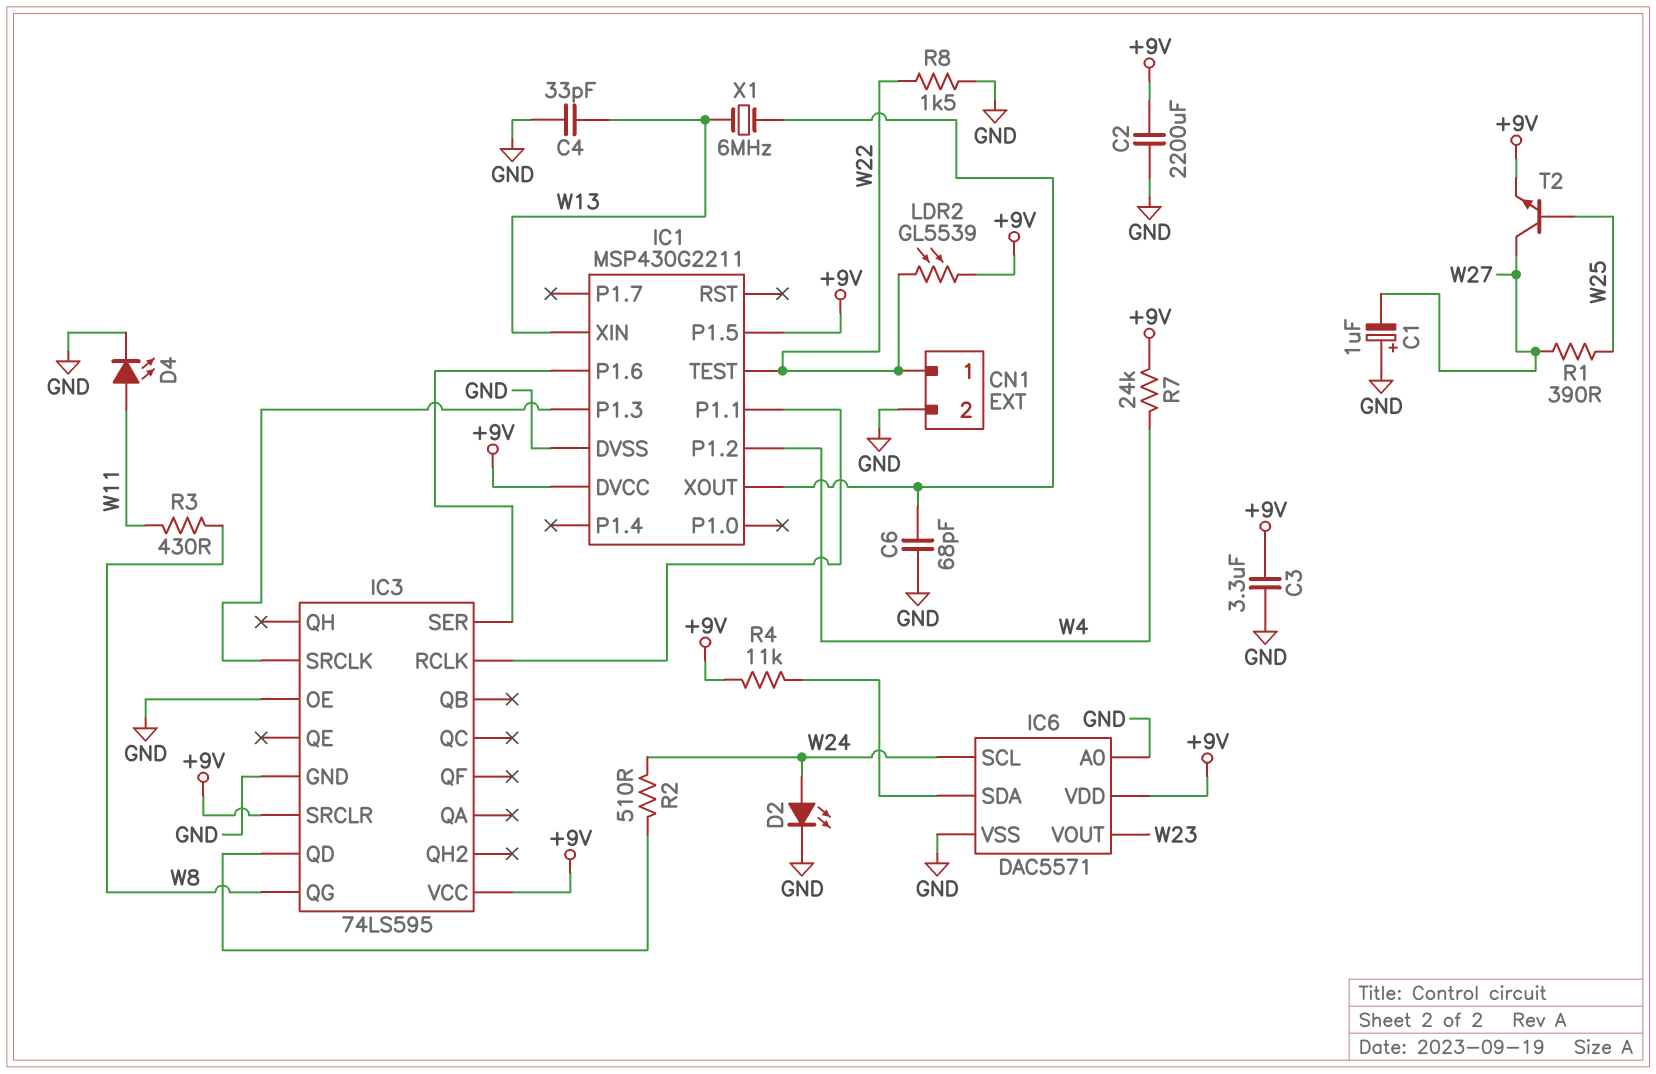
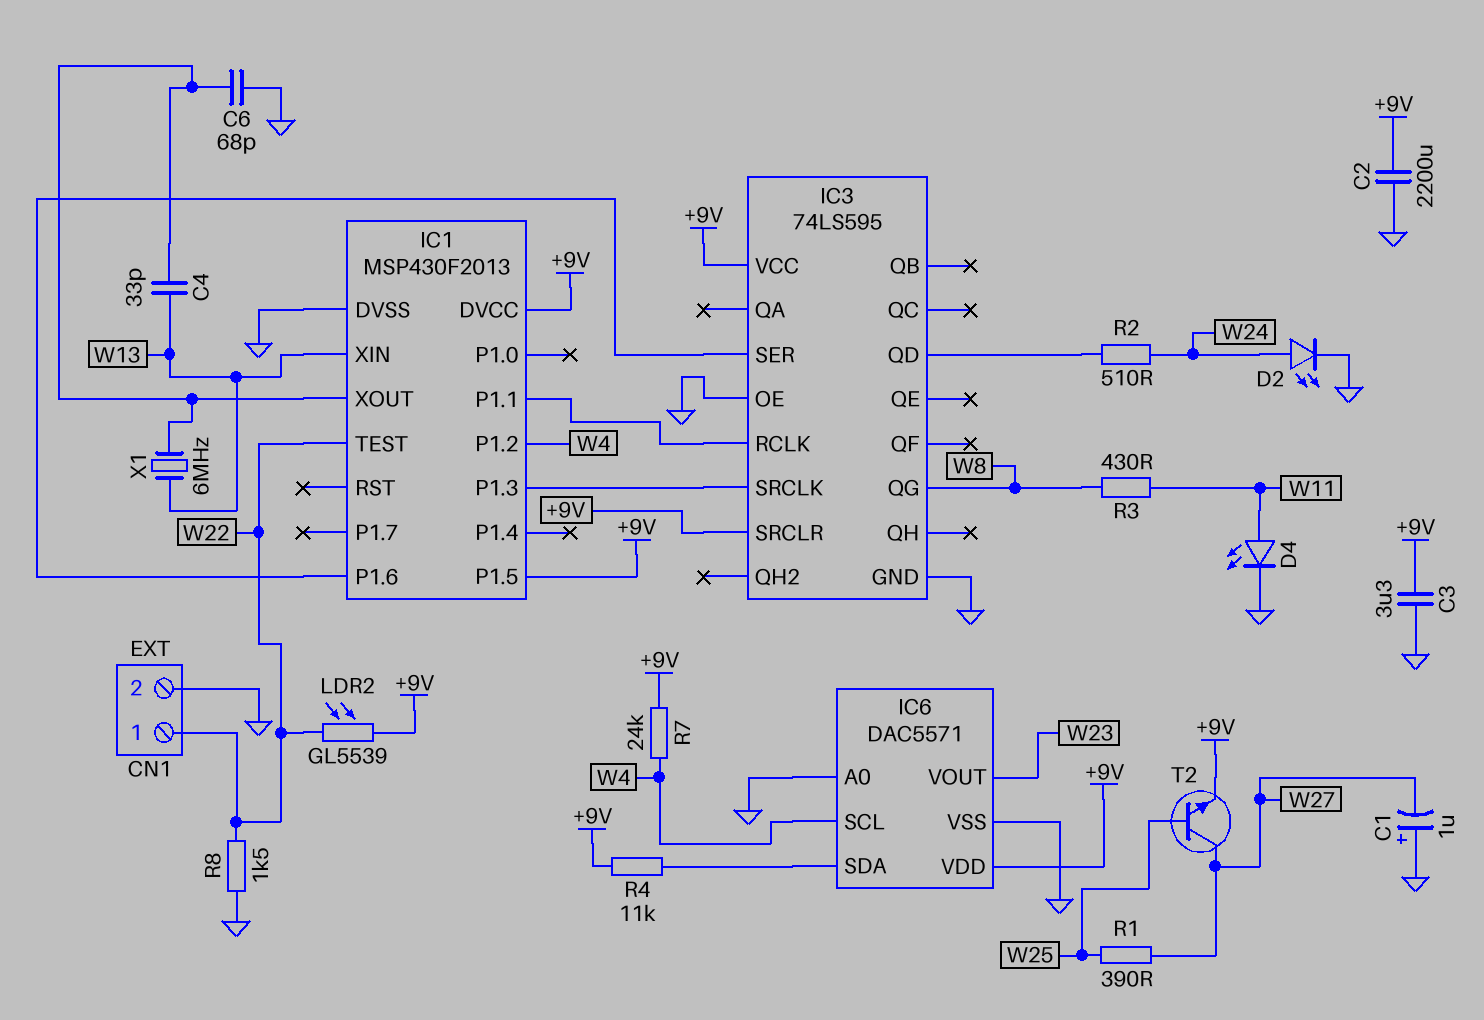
C4: 33pF (GND, W13) -> 33pF (IC1/XOUT, W13)
IC1: MSP430G2211 -> MSP430F2013
IC6 pin SCL: W24 -> W4

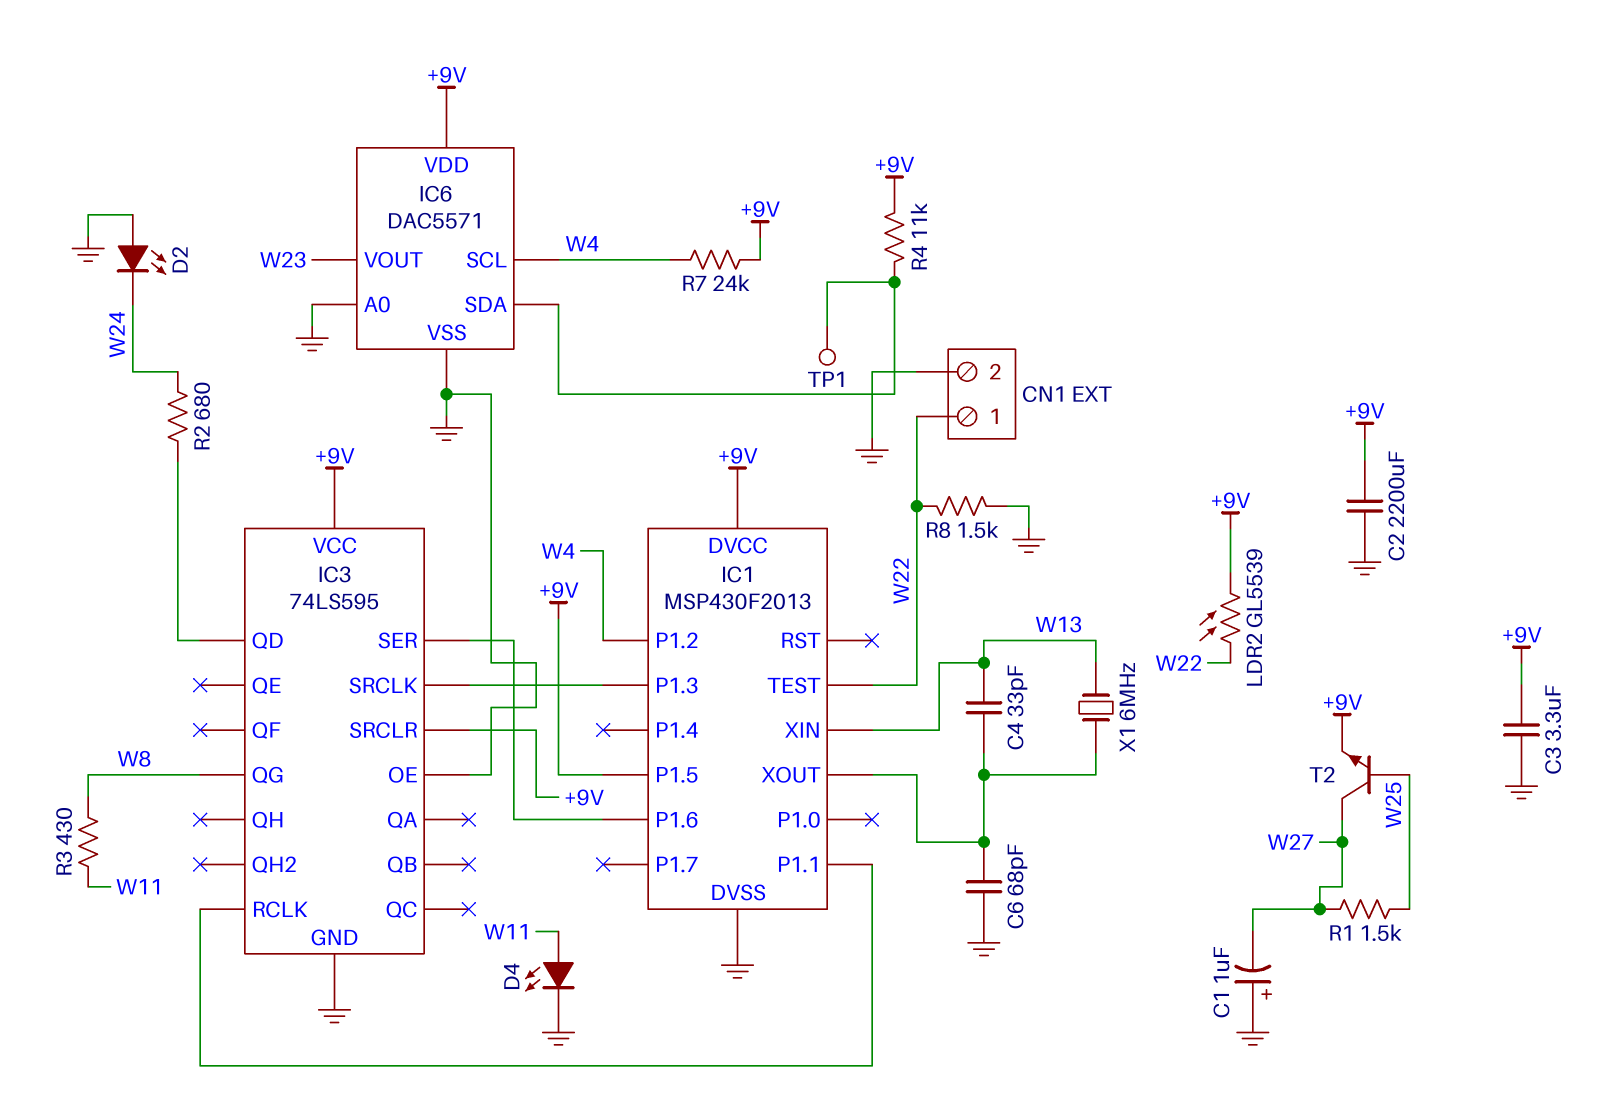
D2: LED (A W24, K GND) -> LED (A GND, K W24)
R1: 390 (W25, W27) -> 1.5k (W25, W27)
R2: 510 (IC3/QD, W24) -> 680 (IC3/QD, W24)
TP1: none -> test point (IC6/SDA)

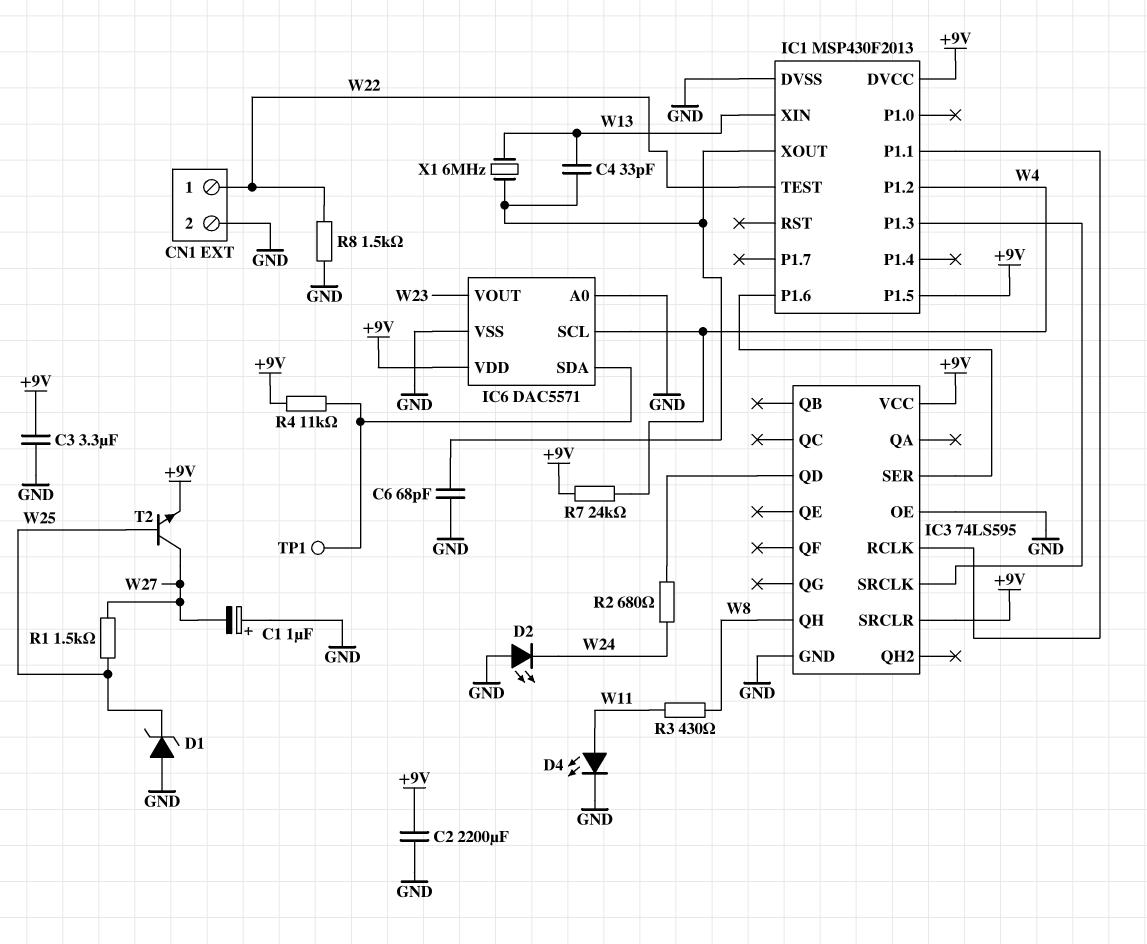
D1: none -> zener (A GND, K W25)
IC3 pin QG: W8 -> none
IC3 pin QH: none -> W8
LDR2: GL5539 (+9V, W22) -> none

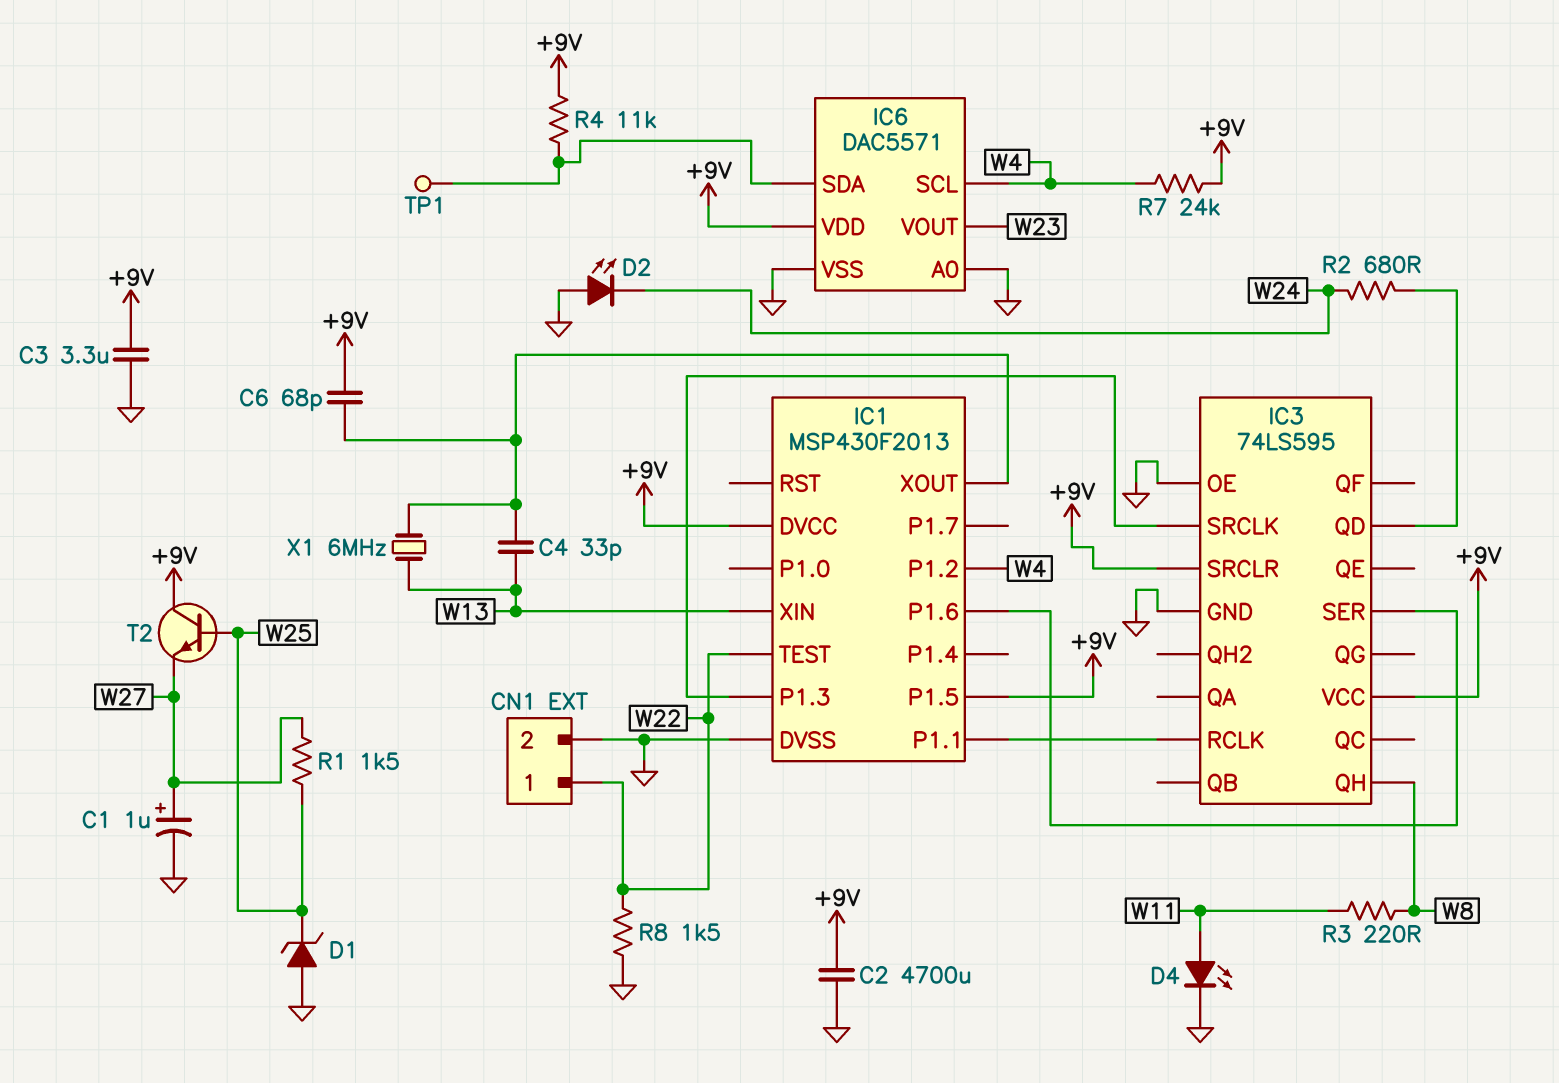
C1: 1uF (plus GND, minus W27) -> 1uF (plus W27, minus GND)
C2: 2200uF (+9V, GND) -> 4700uF (+9V, GND)
C6: 68pF (GND, IC1/XOUT) -> 68pF (+9V, IC1/XOUT)
R3: 430 (W8, W11) -> 220 (W8, W11)
T2: NPN (B W25, C W27, E +9V) -> NPN (B W25, C +9V, E W27)

